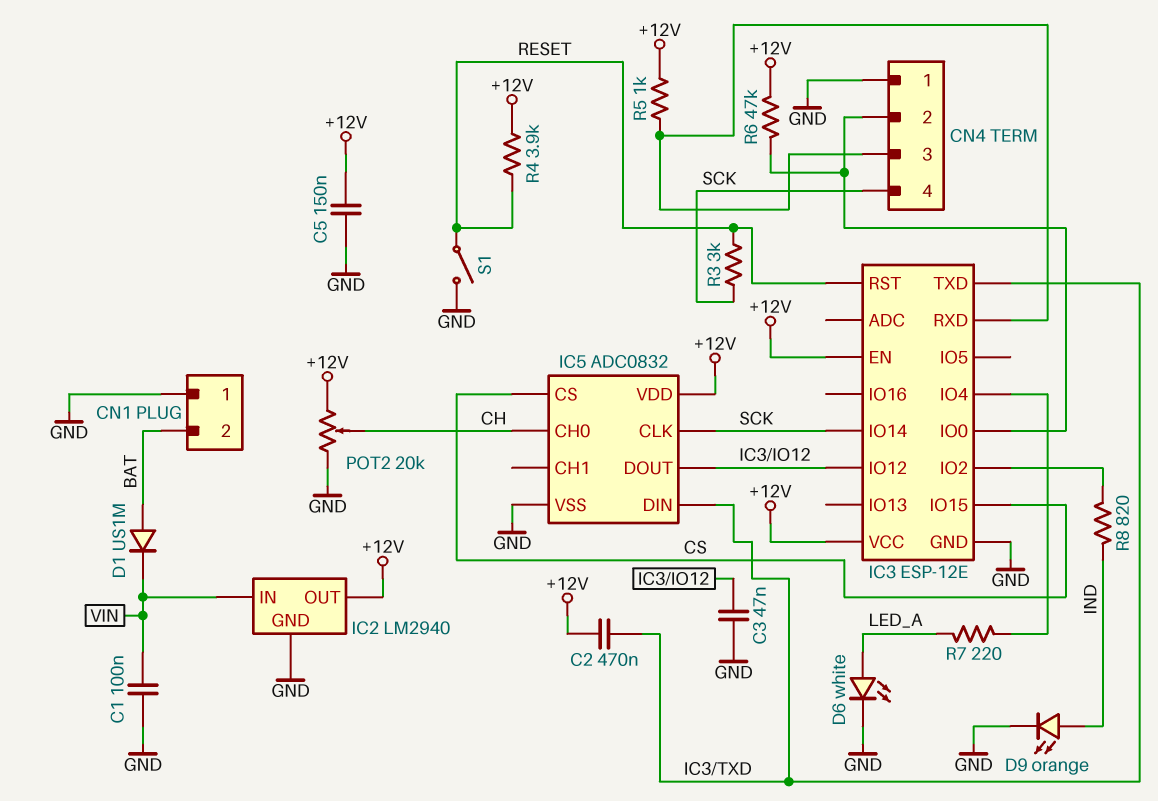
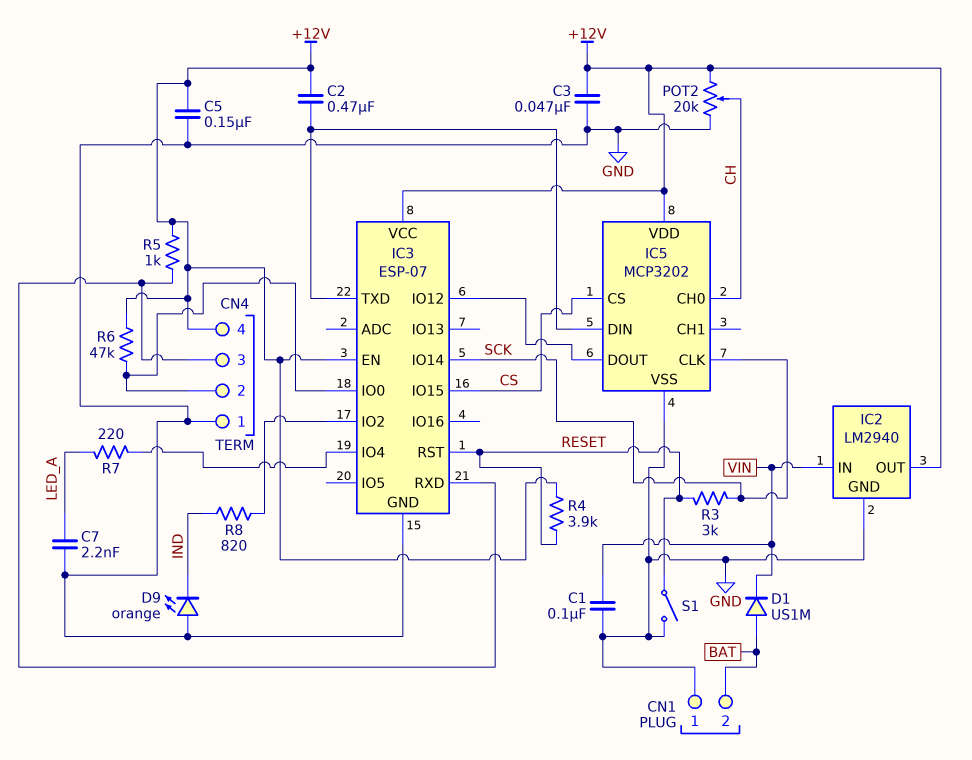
C3: 47nF (GND, IC3/IO12) -> 47nF (+12V, GND)
C7: none -> 2.2nF (GND, LED_A)
CN4 pin 4: SCK -> +12V
D6: LED white (A LED_A, K GND) -> none
D9: LED orange (A IND, K GND) -> LED orange (A GND, K IND)
IC3: ESP-12E -> ESP-07
IC5: ADC0832 -> MCP3202

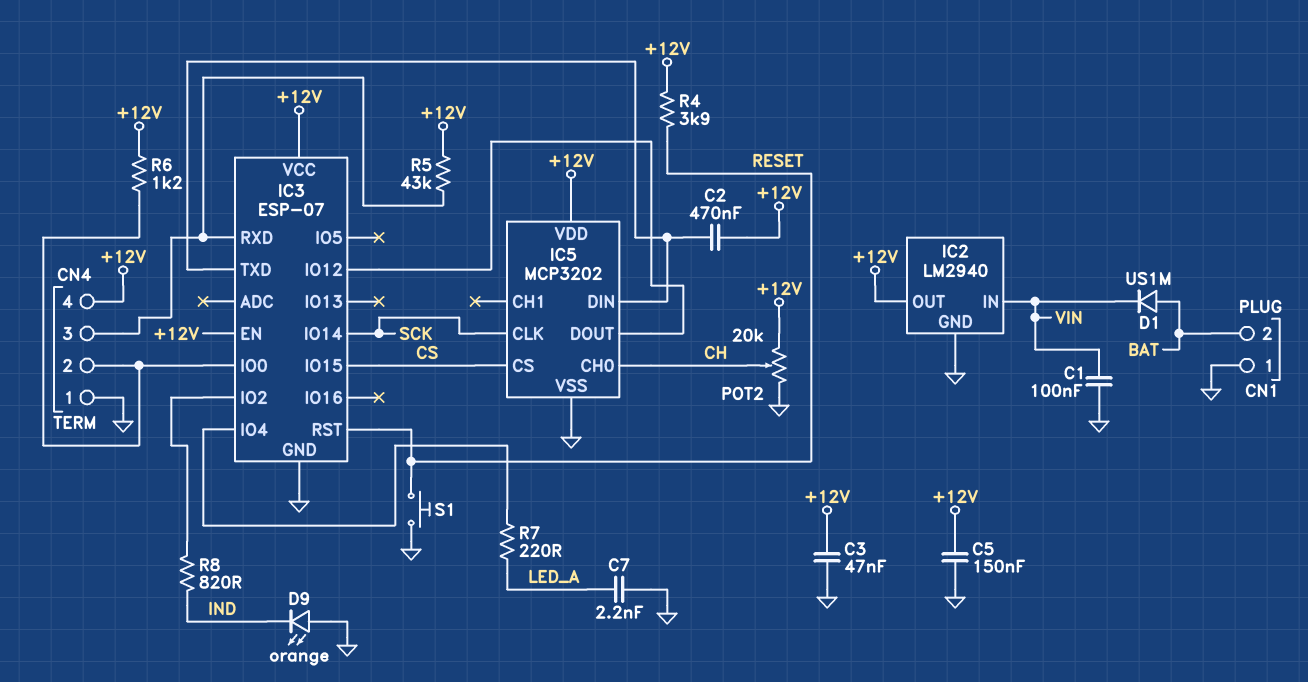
R3: 3k (RESET, SCK) -> none
R5: 1k (+12V, CN4/3) -> 43k (+12V, CN4/3)
R6: 47k (+12V, CN4/2) -> 1.2k (+12V, CN4/2)
S1: switch (GND, RESET) -> button (GND, RESET)

